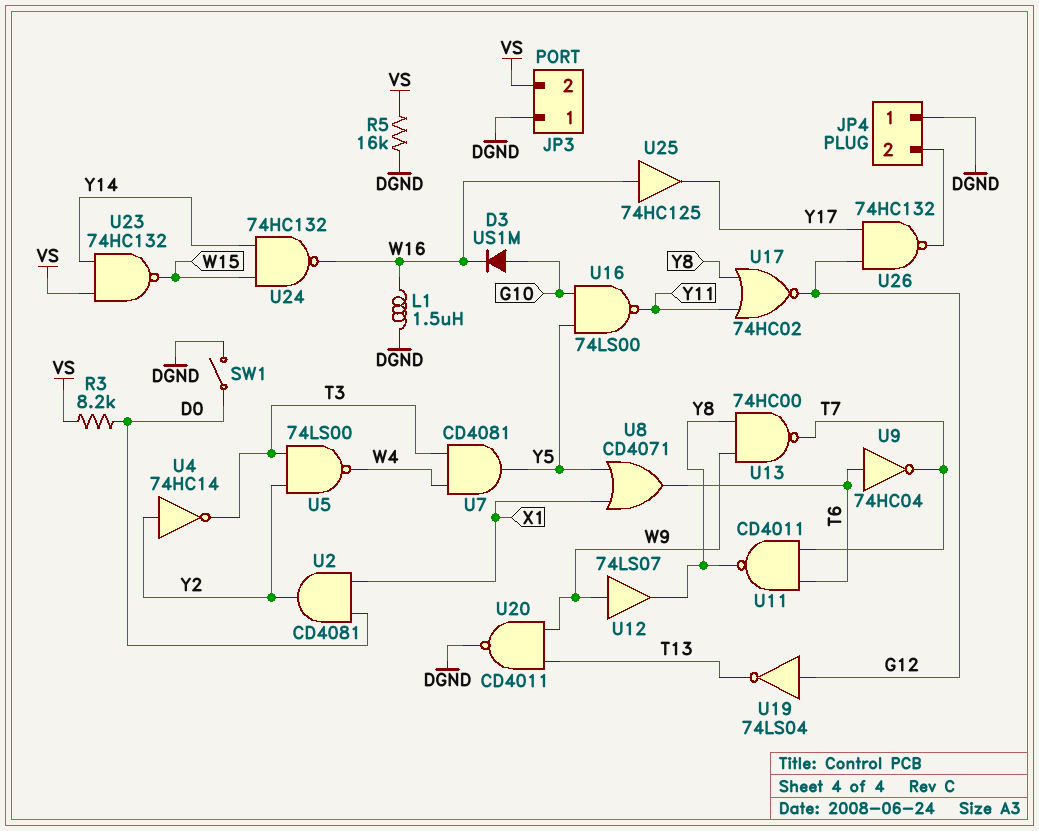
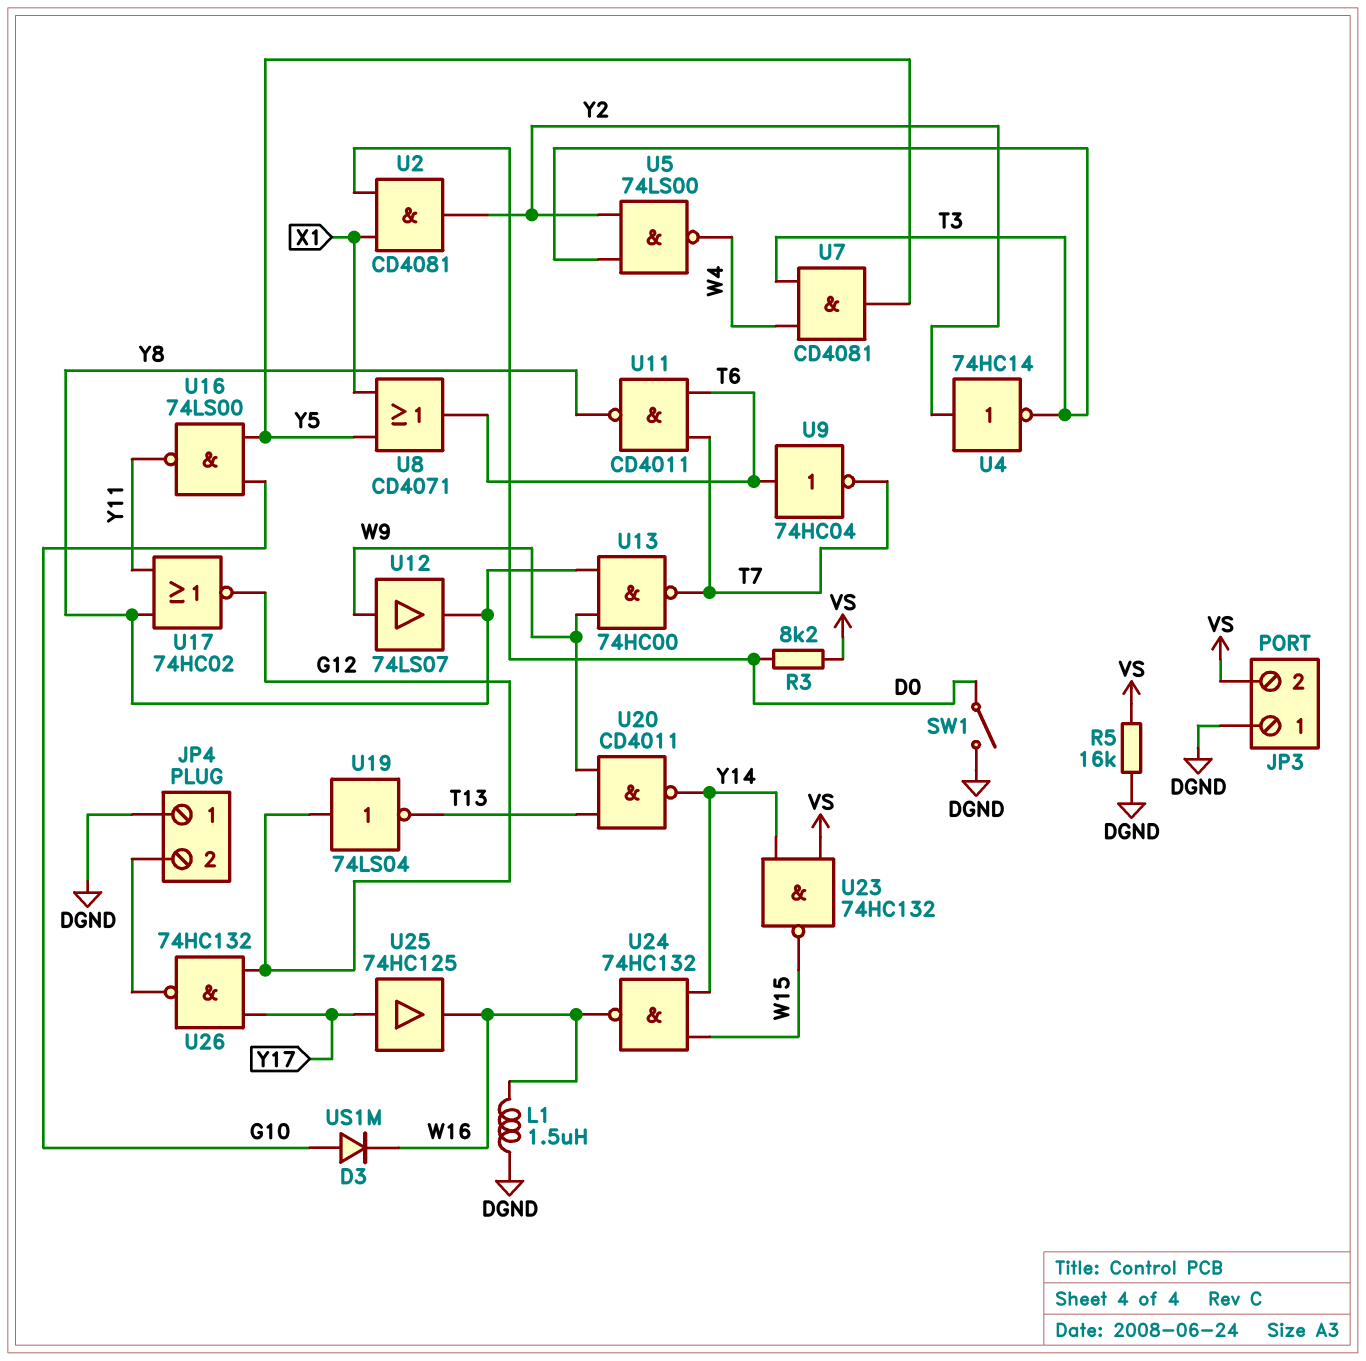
U20: NAND CD4011 (in T13, in W9, out DGND) -> NAND CD4011 (in T13, in W9, out Y14)
U25: buffer 74HC125 (in W16, out Y17) -> buffer 74HC125 (in Y17, out W16)

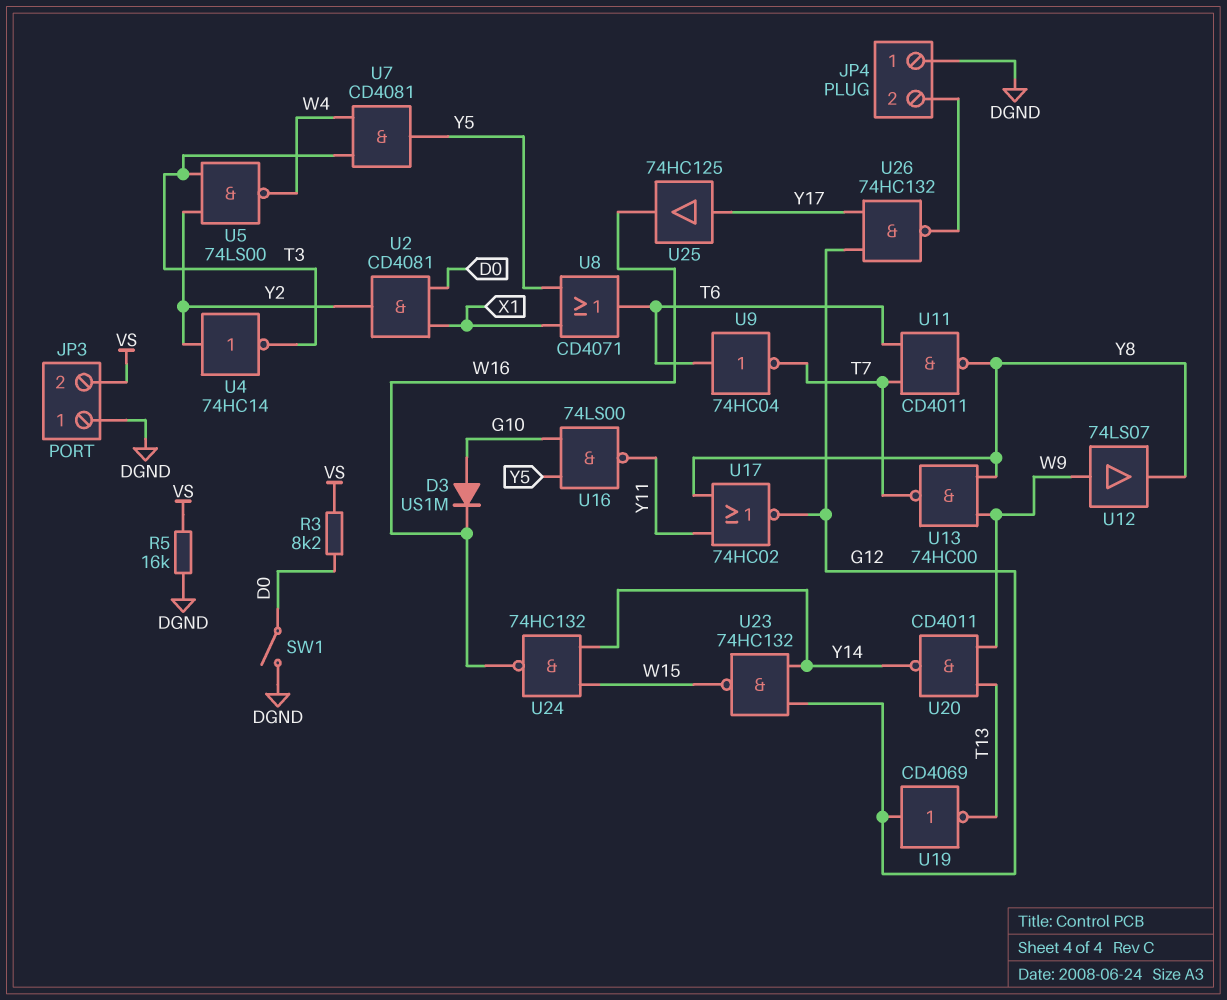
L1: 1.5uH (DGND, W16) -> none
U19: NOT 74LS04 (in G12, out T13) -> NOT CD4069 (in G12, out T13)
U23: NAND 74HC132 (in VS, in Y14, out W15) -> NAND 74HC132 (in G12, in Y14, out W15)

